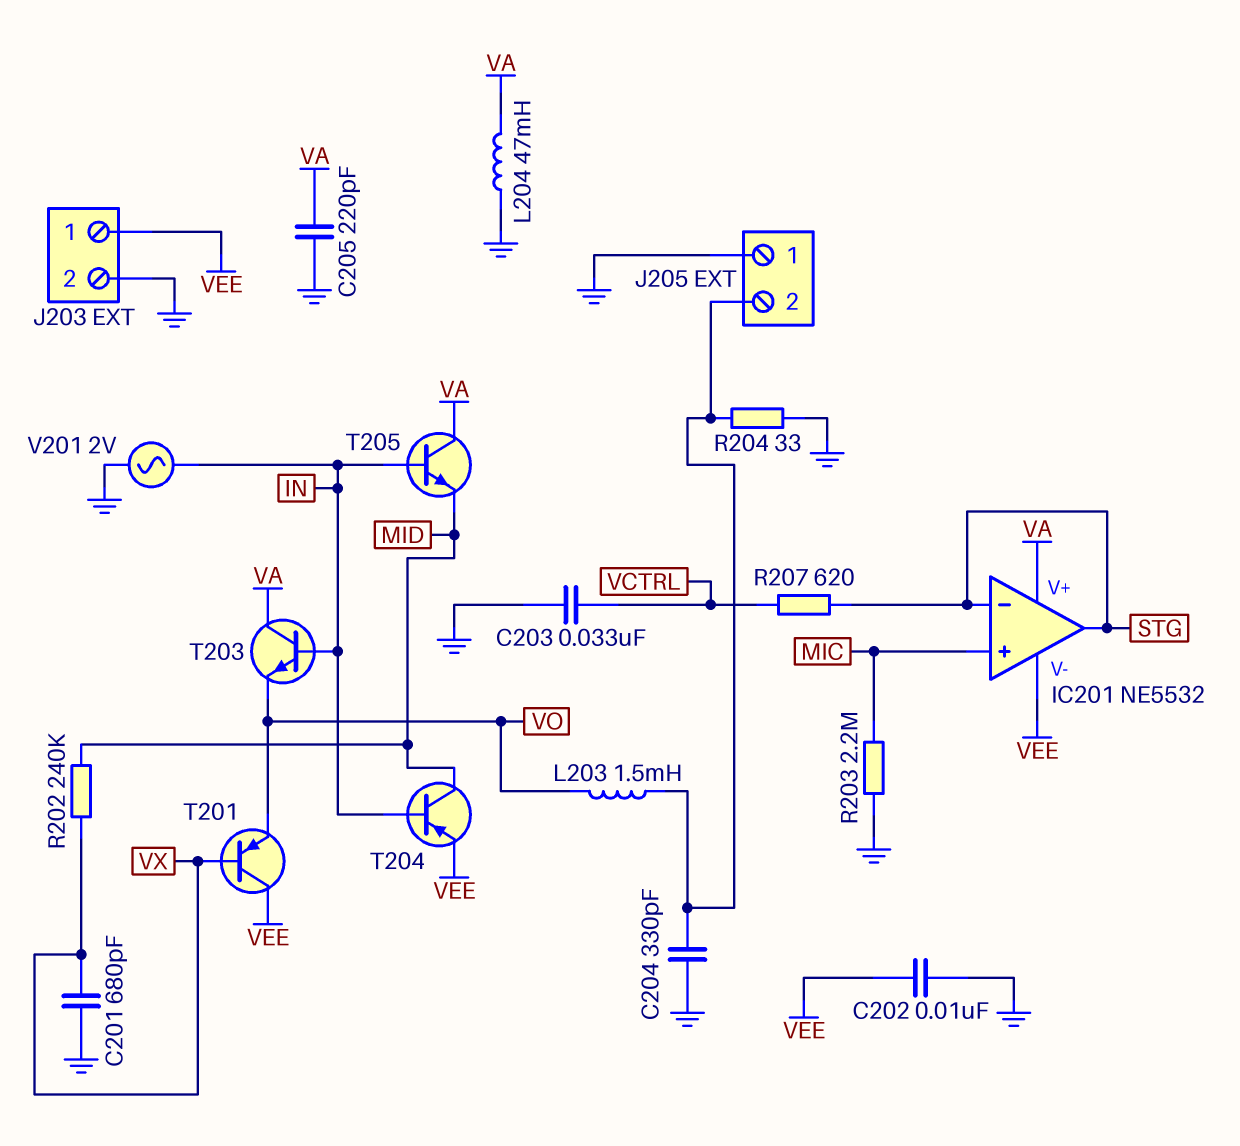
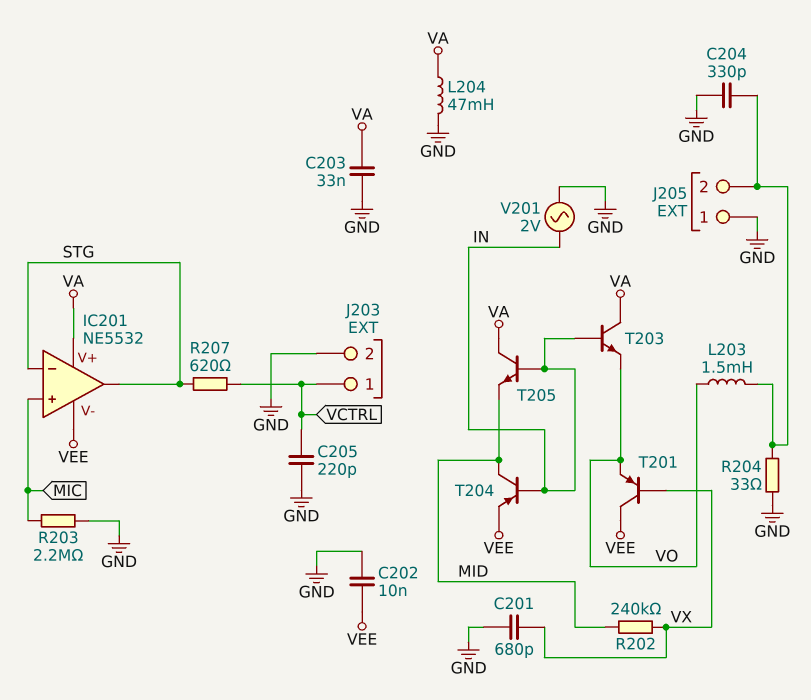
C203: 33nF (GND, VCTRL) -> 33nF (GND, VA)
C205: 220pF (GND, VA) -> 220pF (GND, VCTRL)
J203 pin 1: VEE -> VCTRL

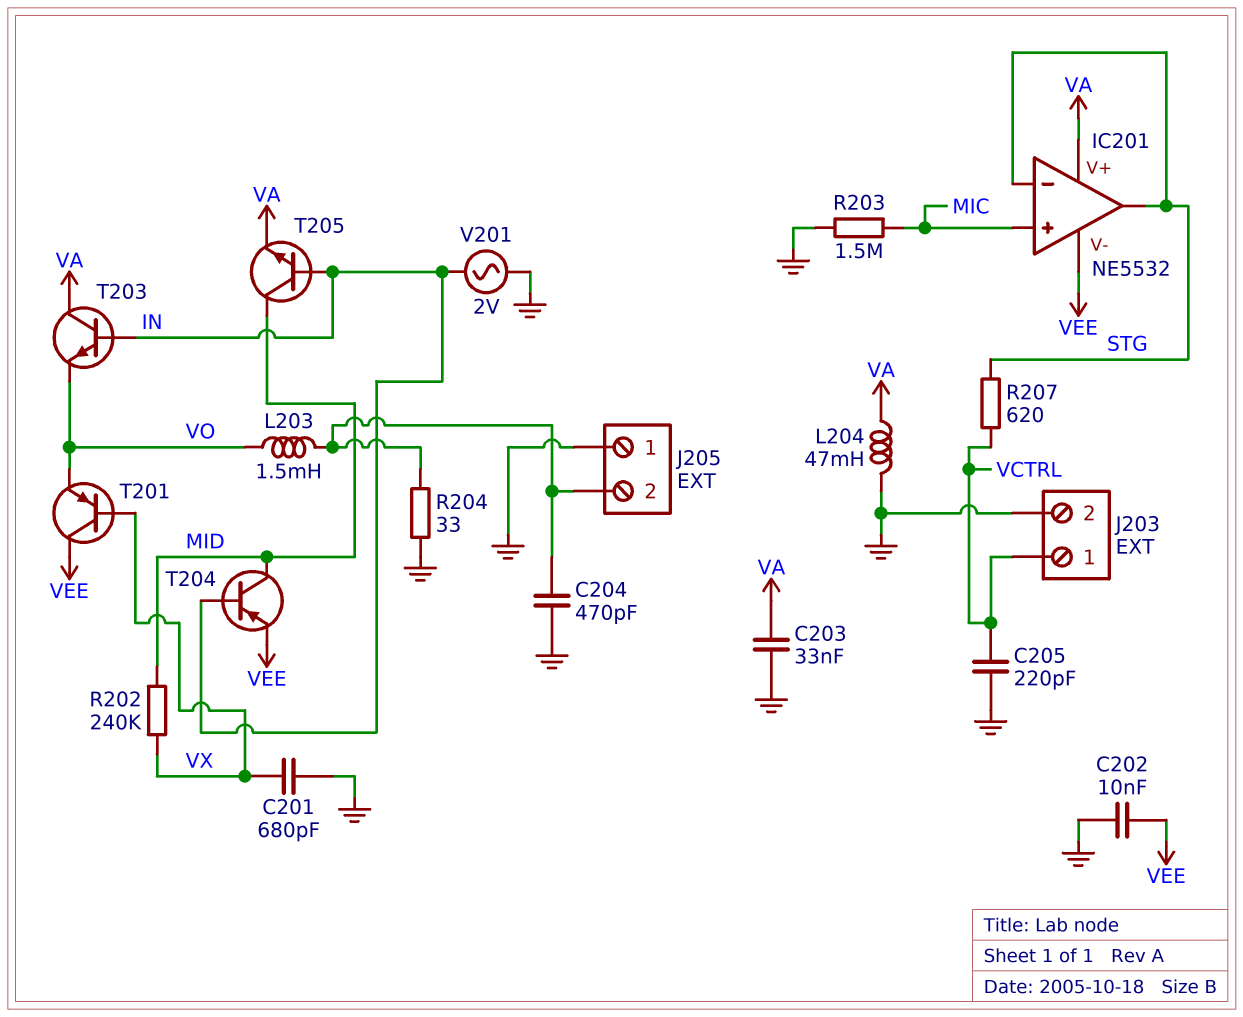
C204: 330pF (GND, J205/2) -> 470pF (GND, J205/2)
R203: 2.2M (GND, MIC) -> 1.5M (GND, MIC)
T205: NPN (B IN, C VA, E MID) -> NPN (B IN, C MID, E VA)

